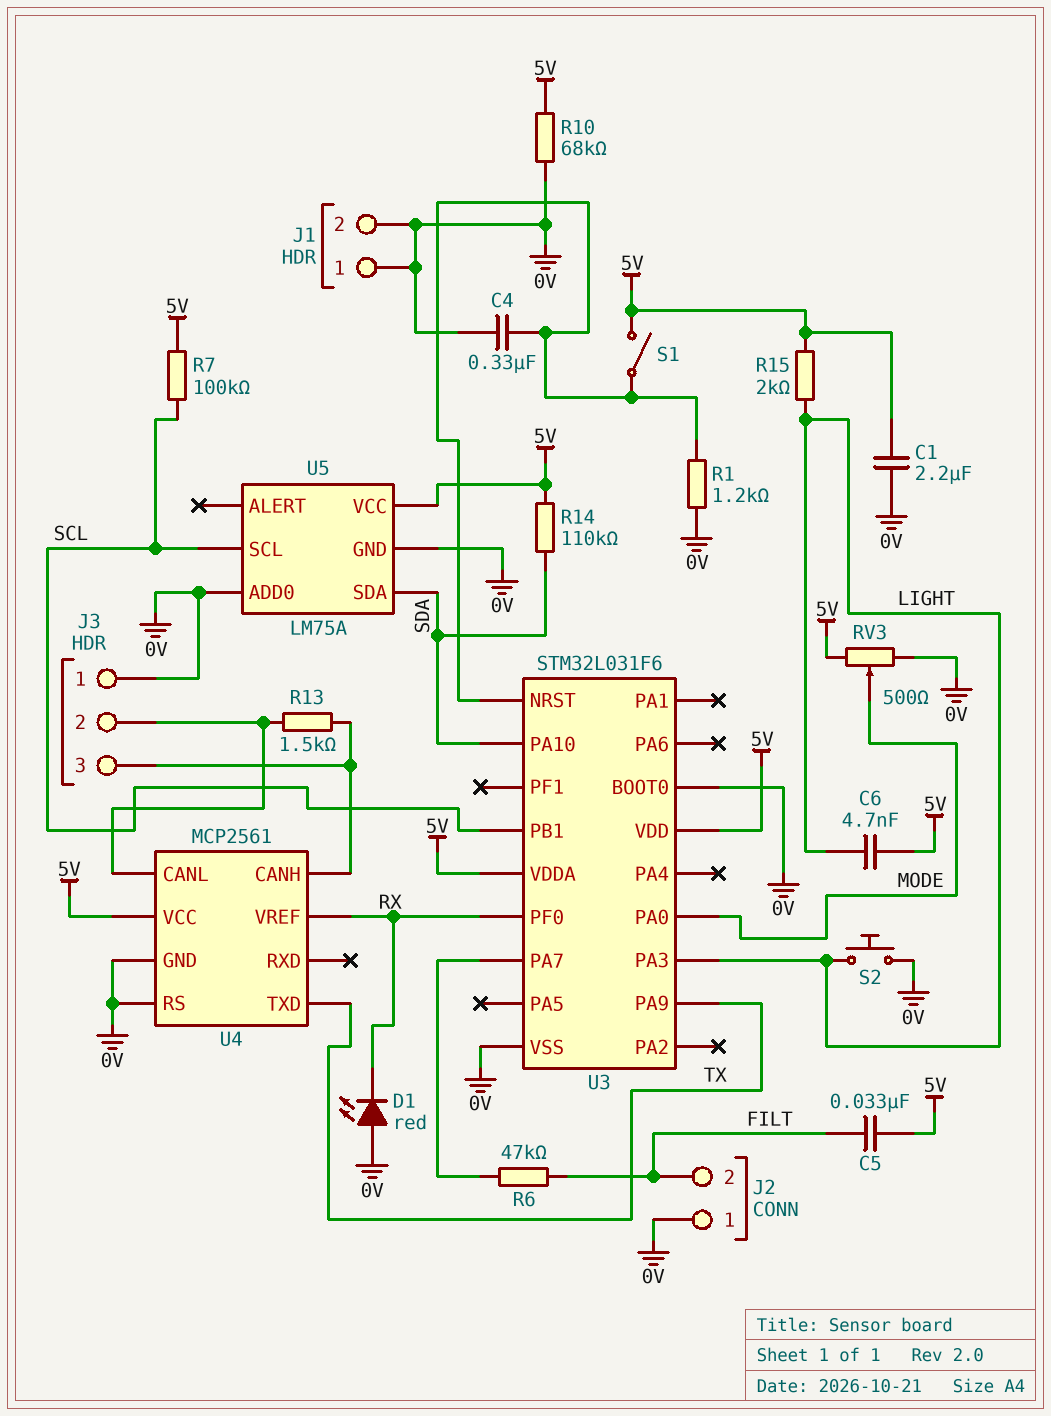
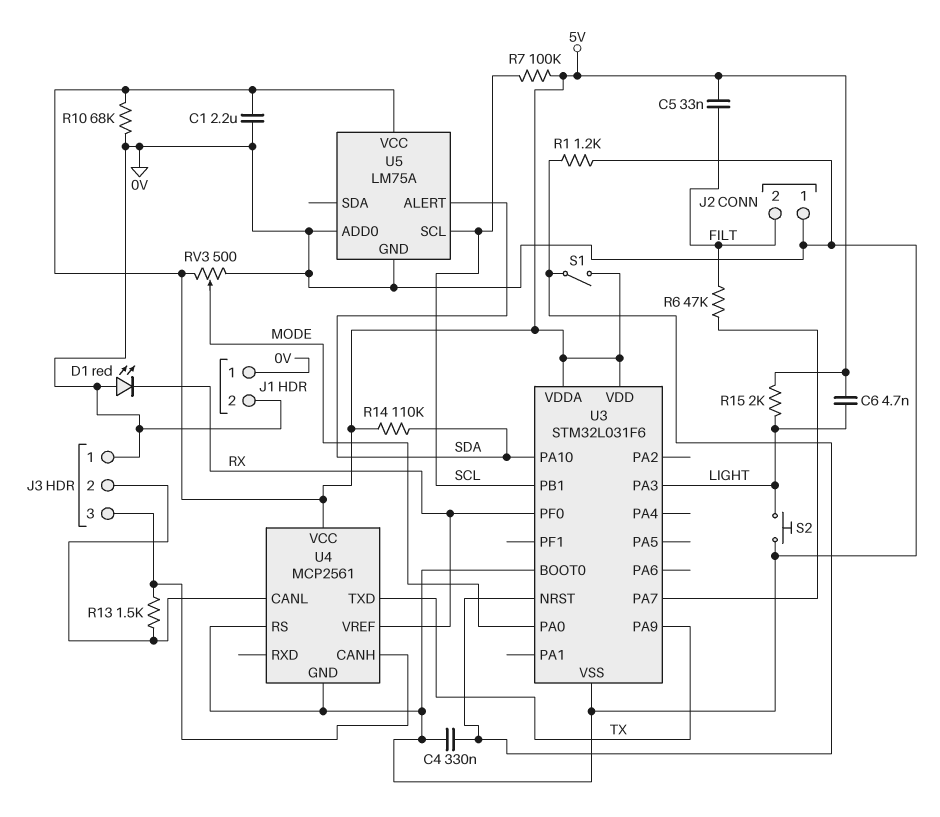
U5 pin ALERT: none -> SDA
U5 pin SDA: SDA -> none

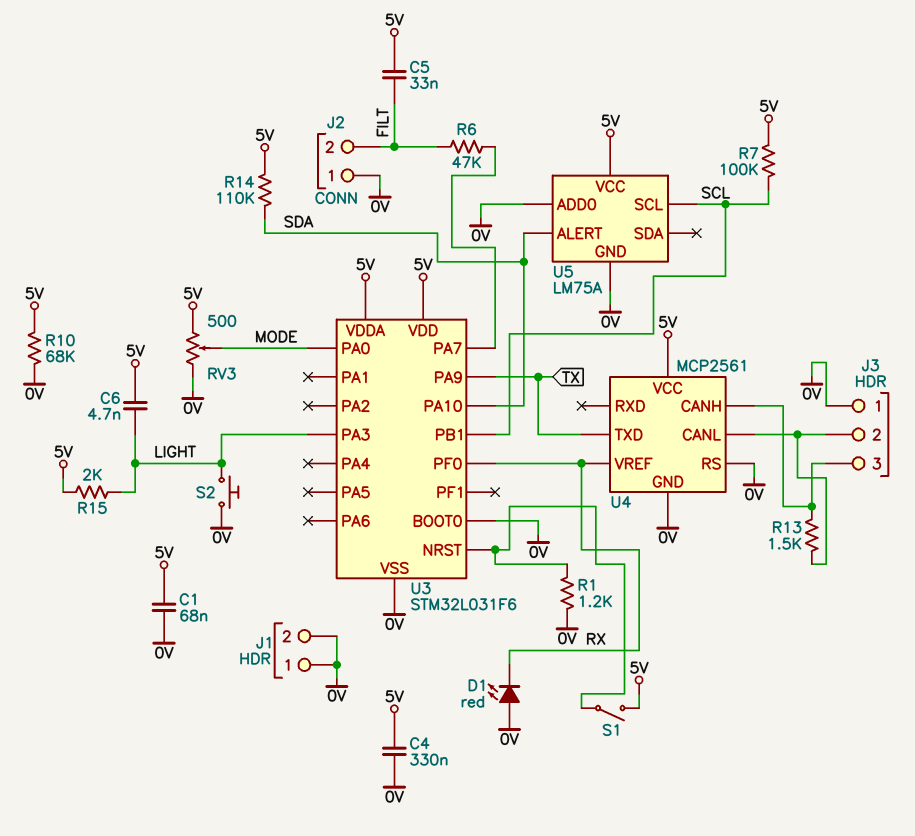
C1: 2.2uF (0V, 5V) -> 68nF (0V, 5V)
C4: 330nF (0V, U3/NRST) -> 330nF (0V, 5V)

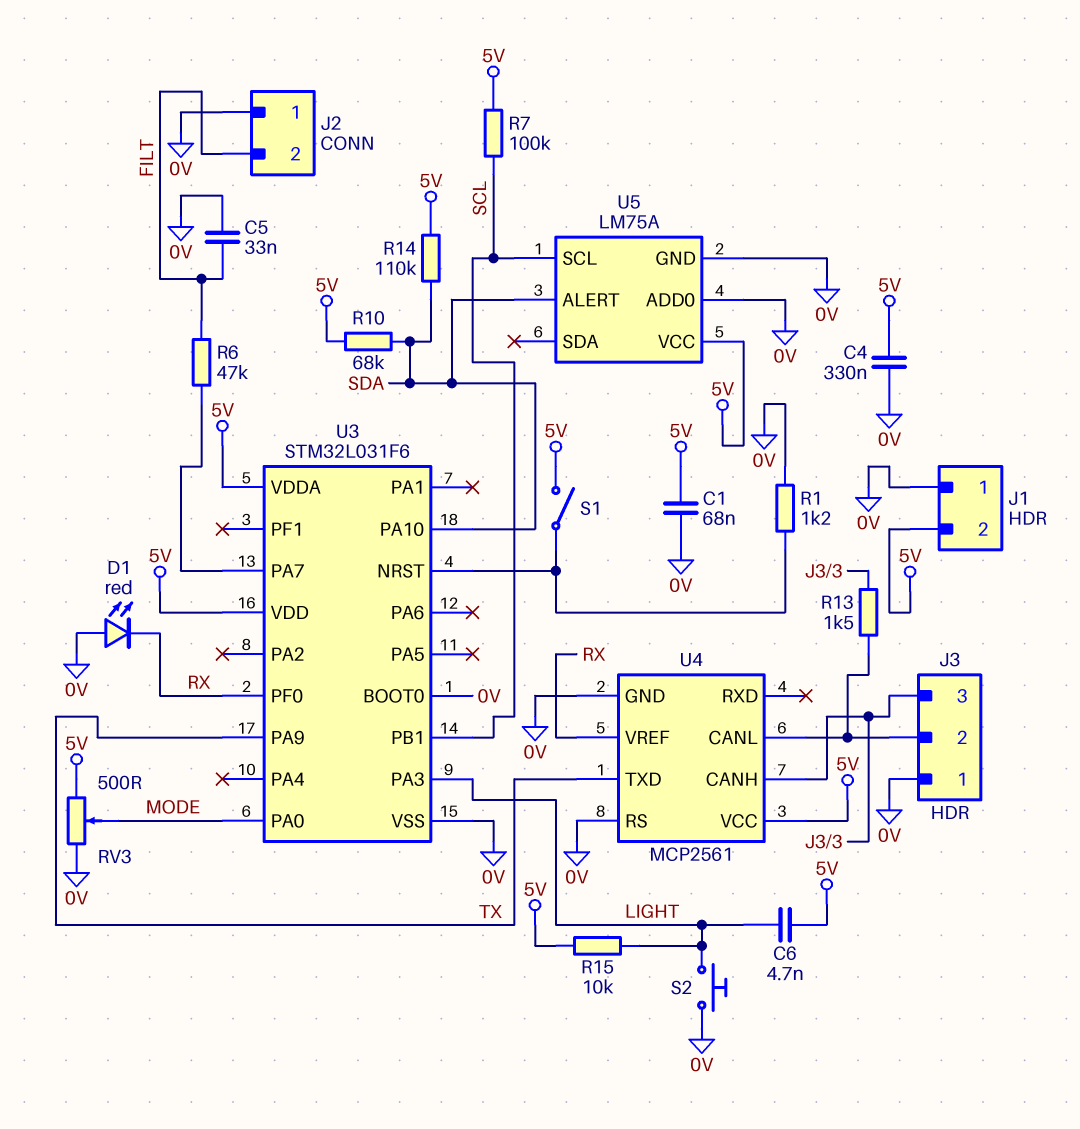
C5: 33nF (5V, FILT) -> 33nF (0V, FILT)
J1 pin 2: 0V -> 5V
R10: 68k (0V, 5V) -> 68k (5V, SDA)
R15: 2k (5V, LIGHT) -> 10k (5V, LIGHT)

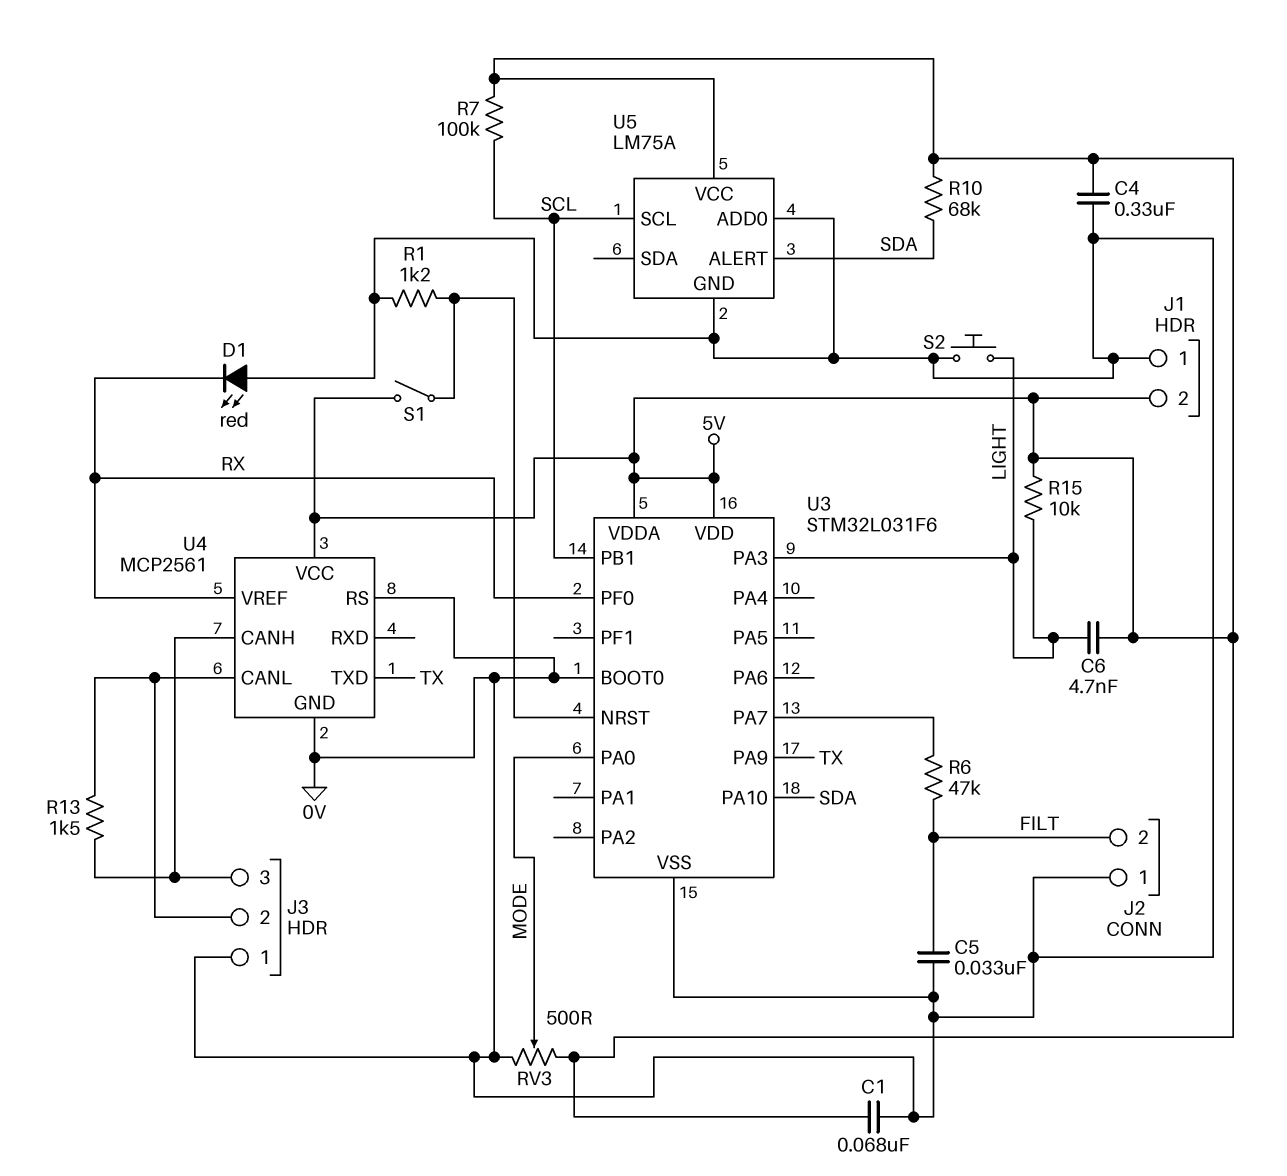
R14: 110k (5V, SDA) -> none

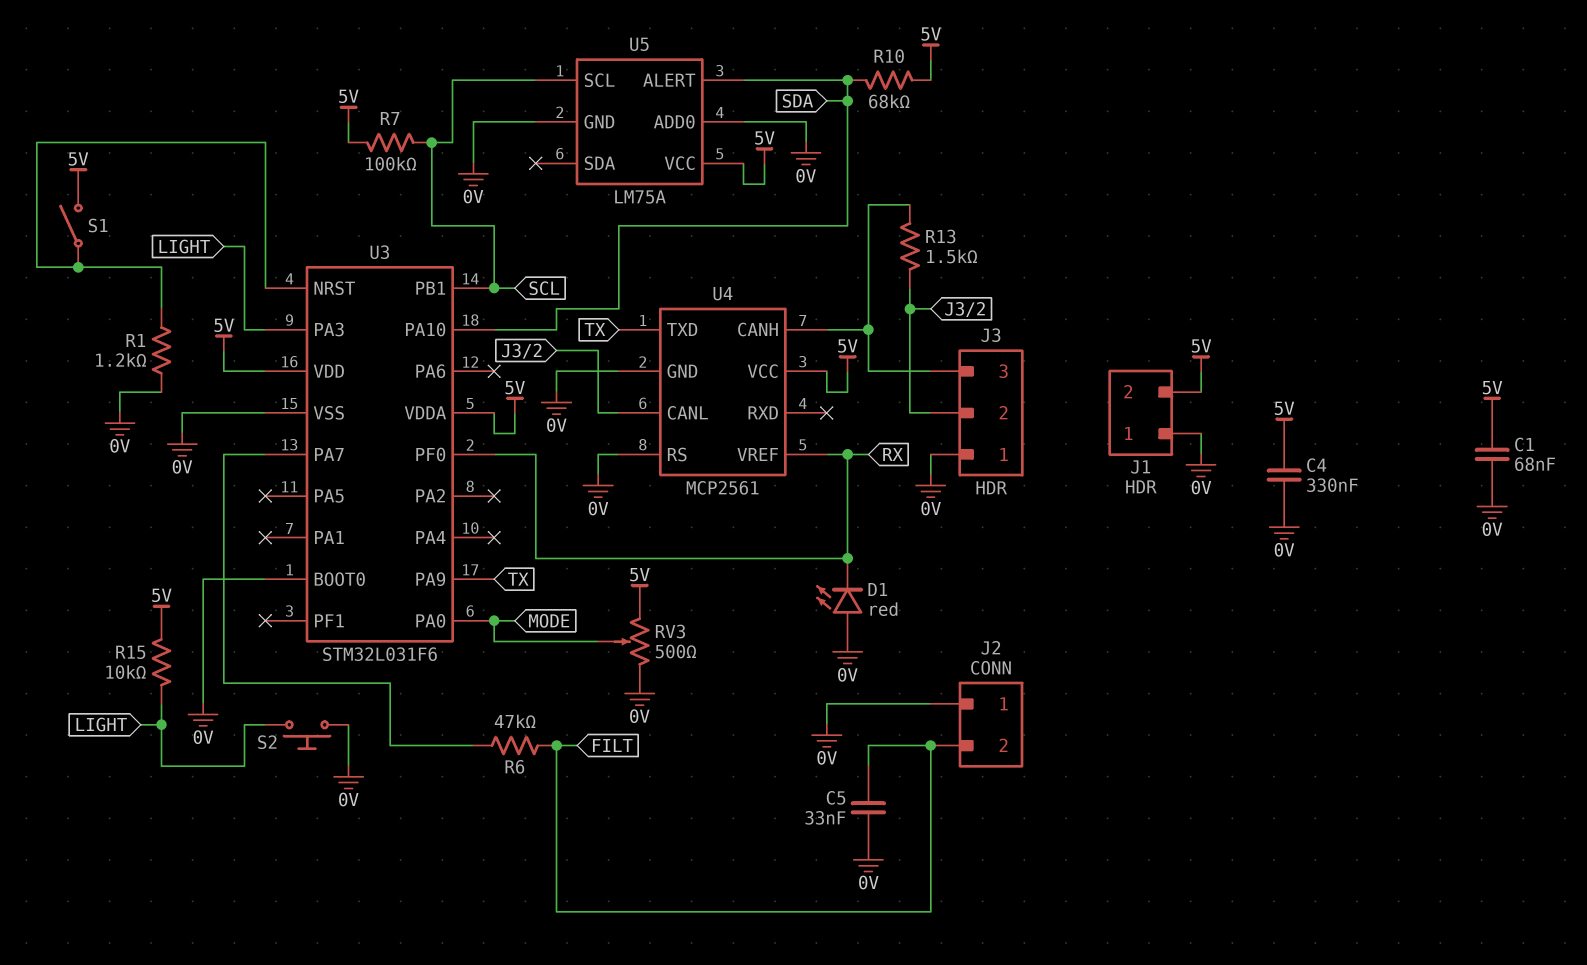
C6: 4.7nF (5V, LIGHT) -> none

